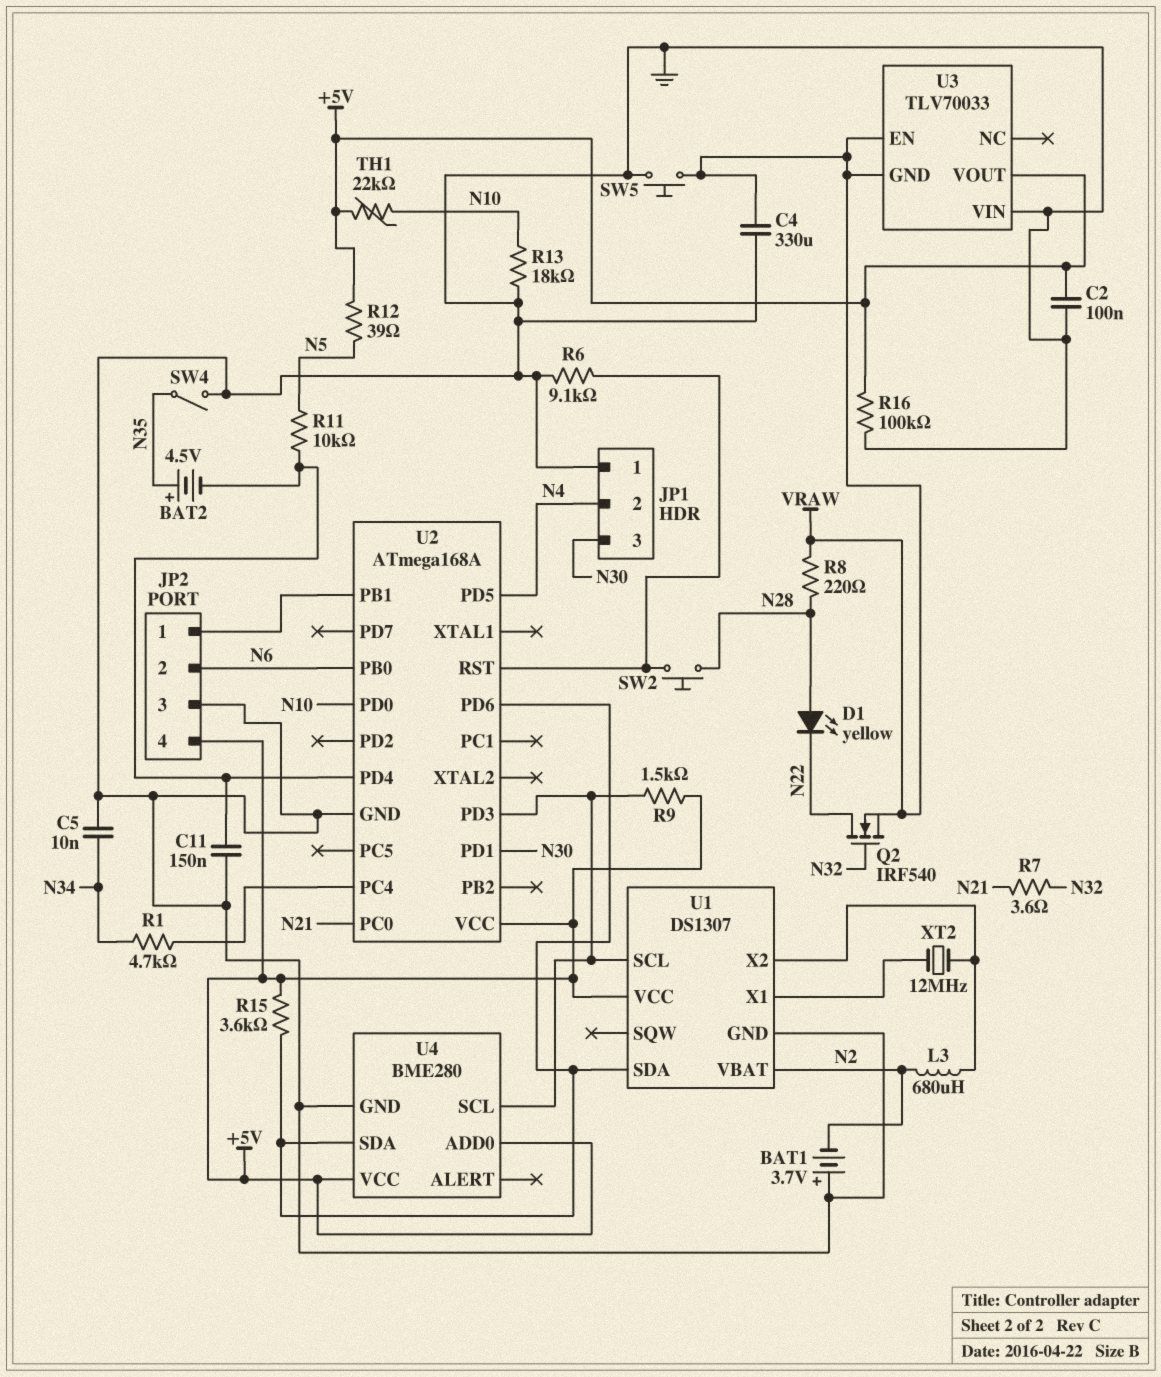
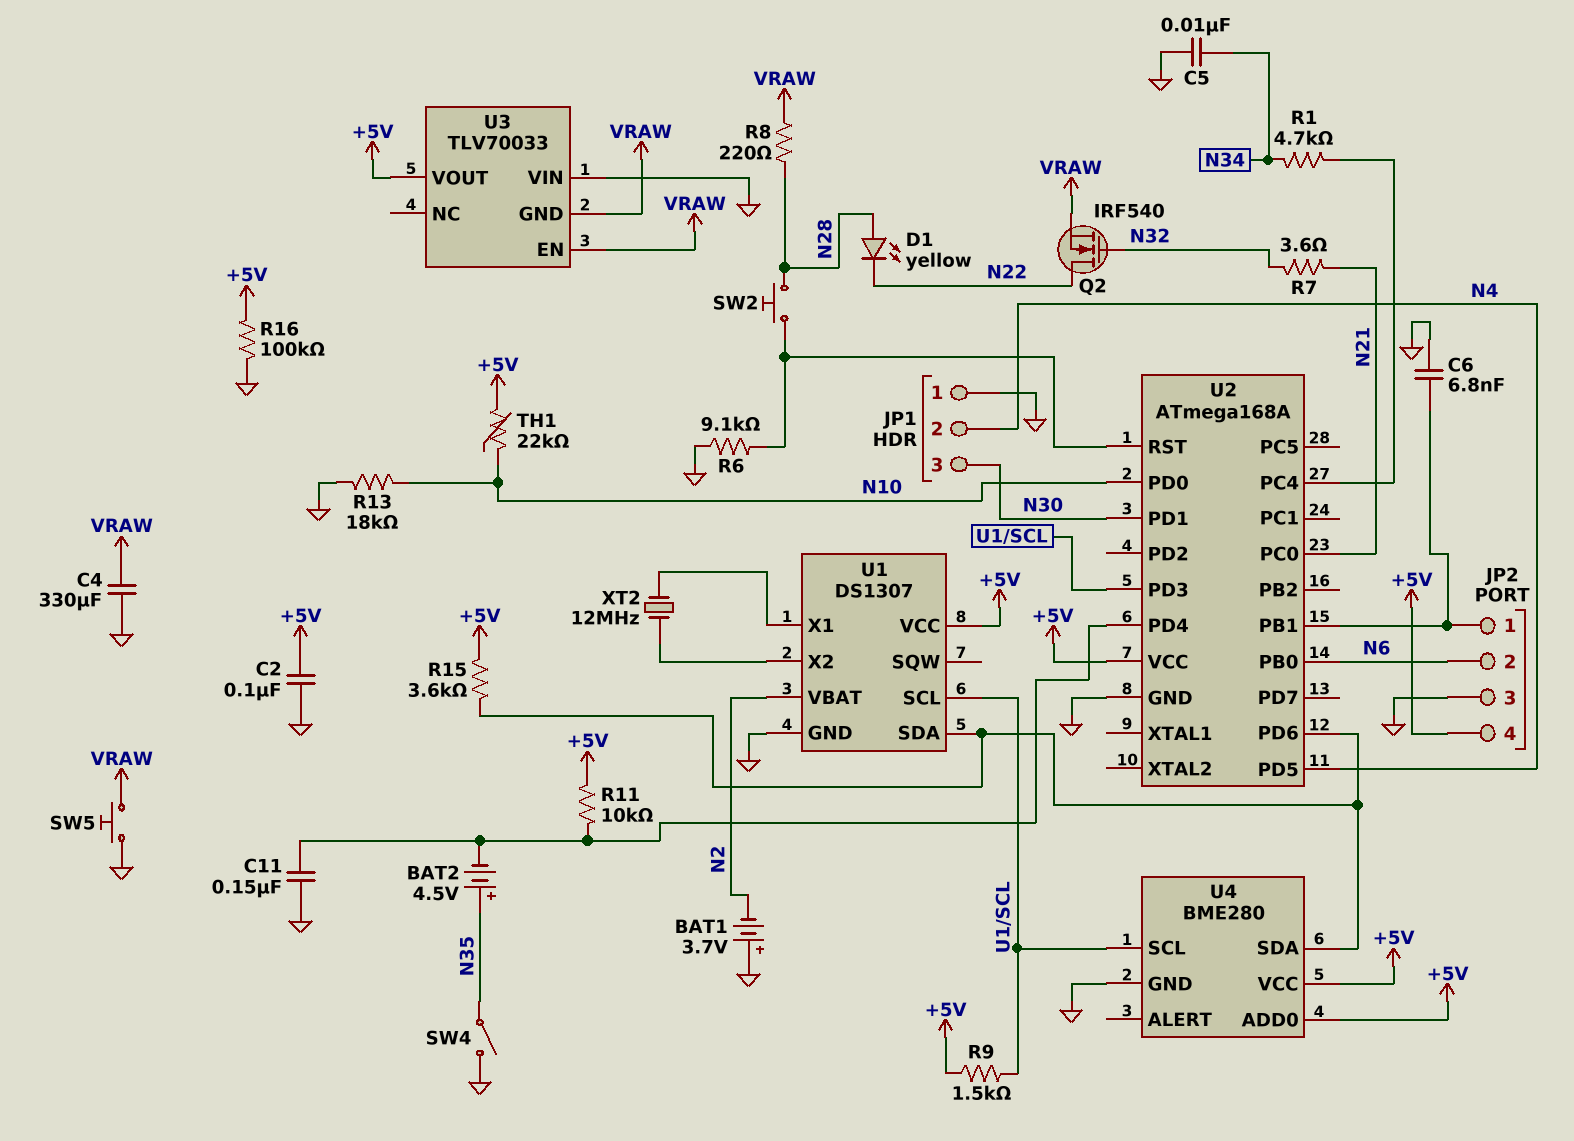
C6: none -> 6.8nF (GND, JP2/1)
L3: 680uH (N2, U1/X2) -> none
R11: 10k (N5, U2/PD4) -> 10k (+5V, U2/PD4)
R12: 39 (+5V, N5) -> none

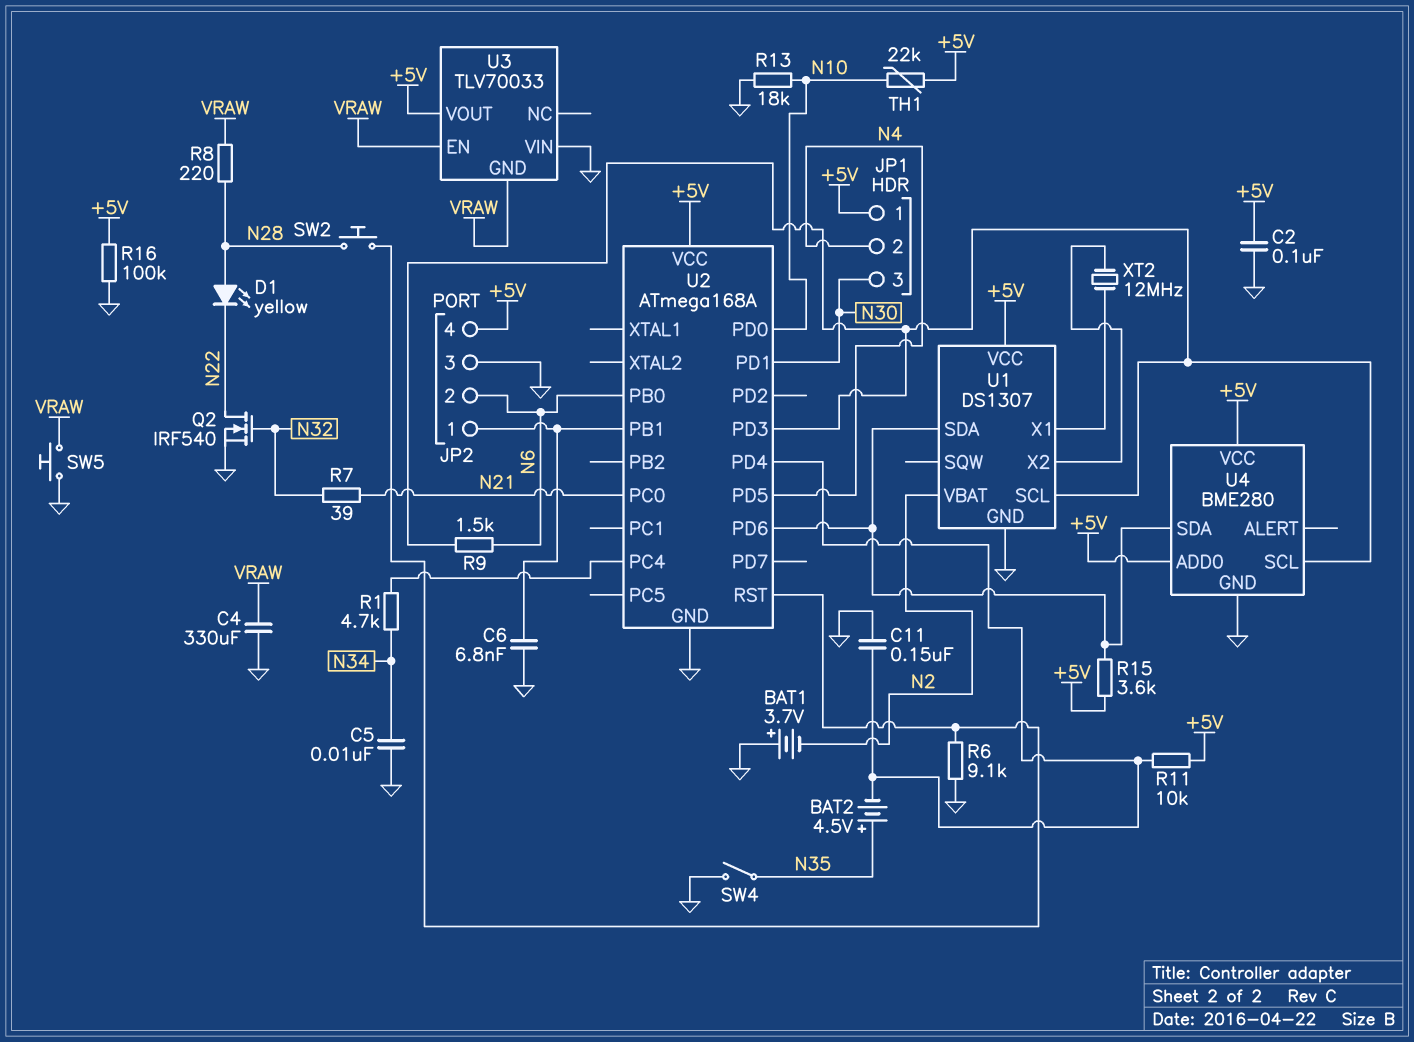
JP1 pin 1: GND -> +5V
Q2: NMOS IRF540 (G N32, D N22, S VRAW) -> NMOS IRF540 (G N32, D N22, S GND)
R7: 3.6 (N21, N32) -> 39 (N21, N32)
R9: 1.5k (+5V, U1/SCL) -> 1.5k (N6, U1/SCL)

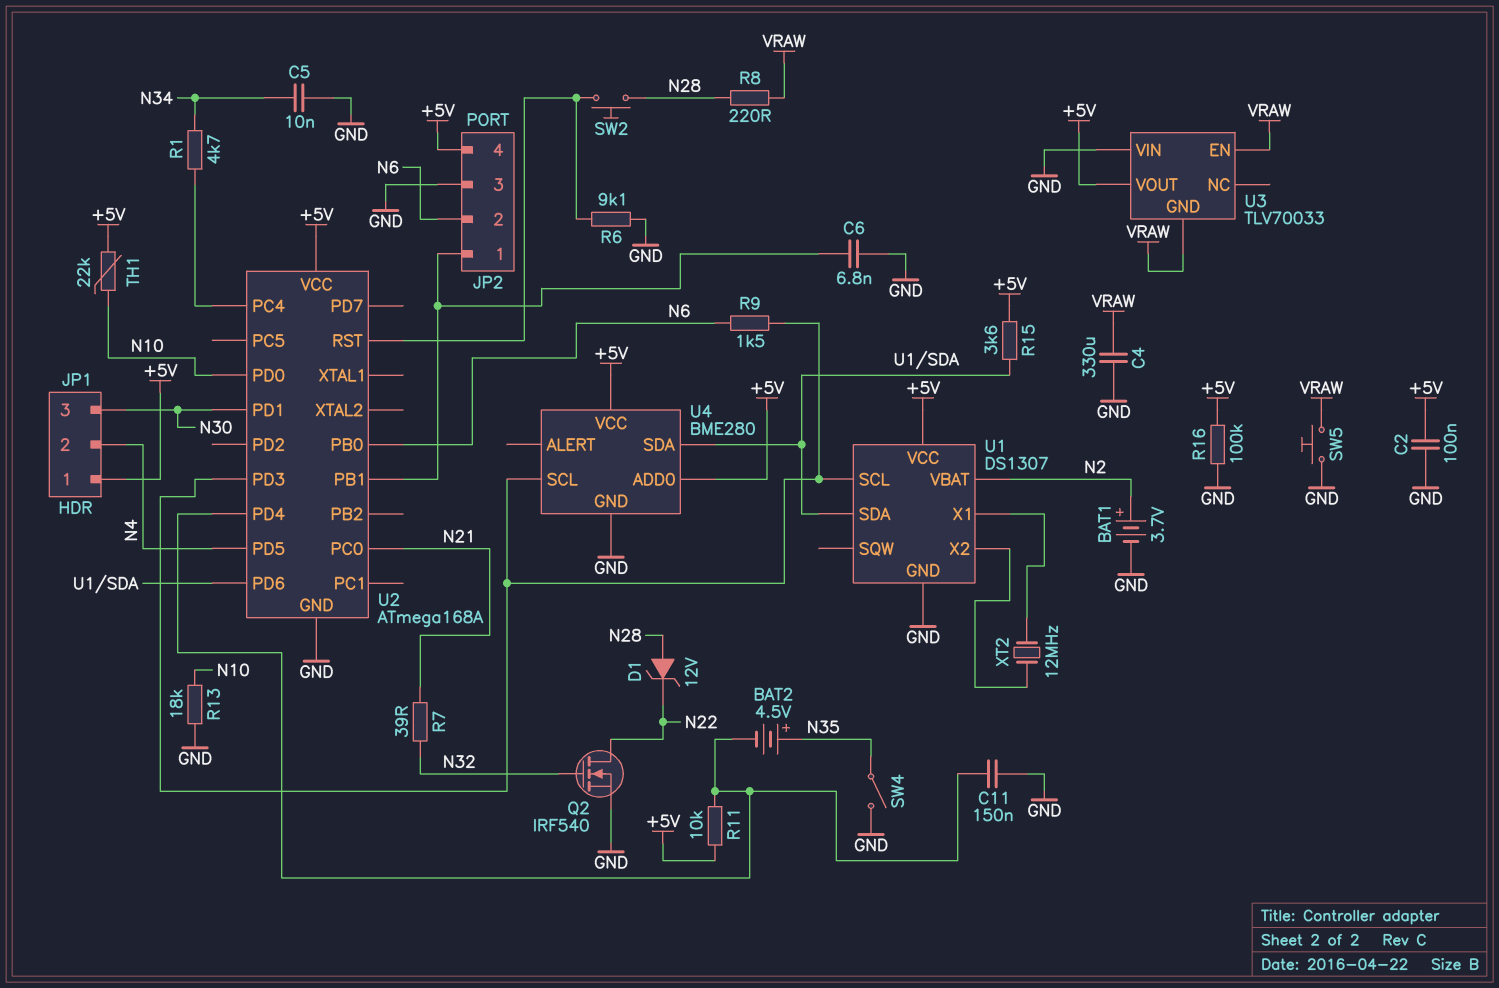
BAT1: 3.7V (plus GND, minus N2) -> 3.7V (plus N2, minus GND)
D1: LED yellow (A N28, K N22) -> zener 12V (A N28, K N22)

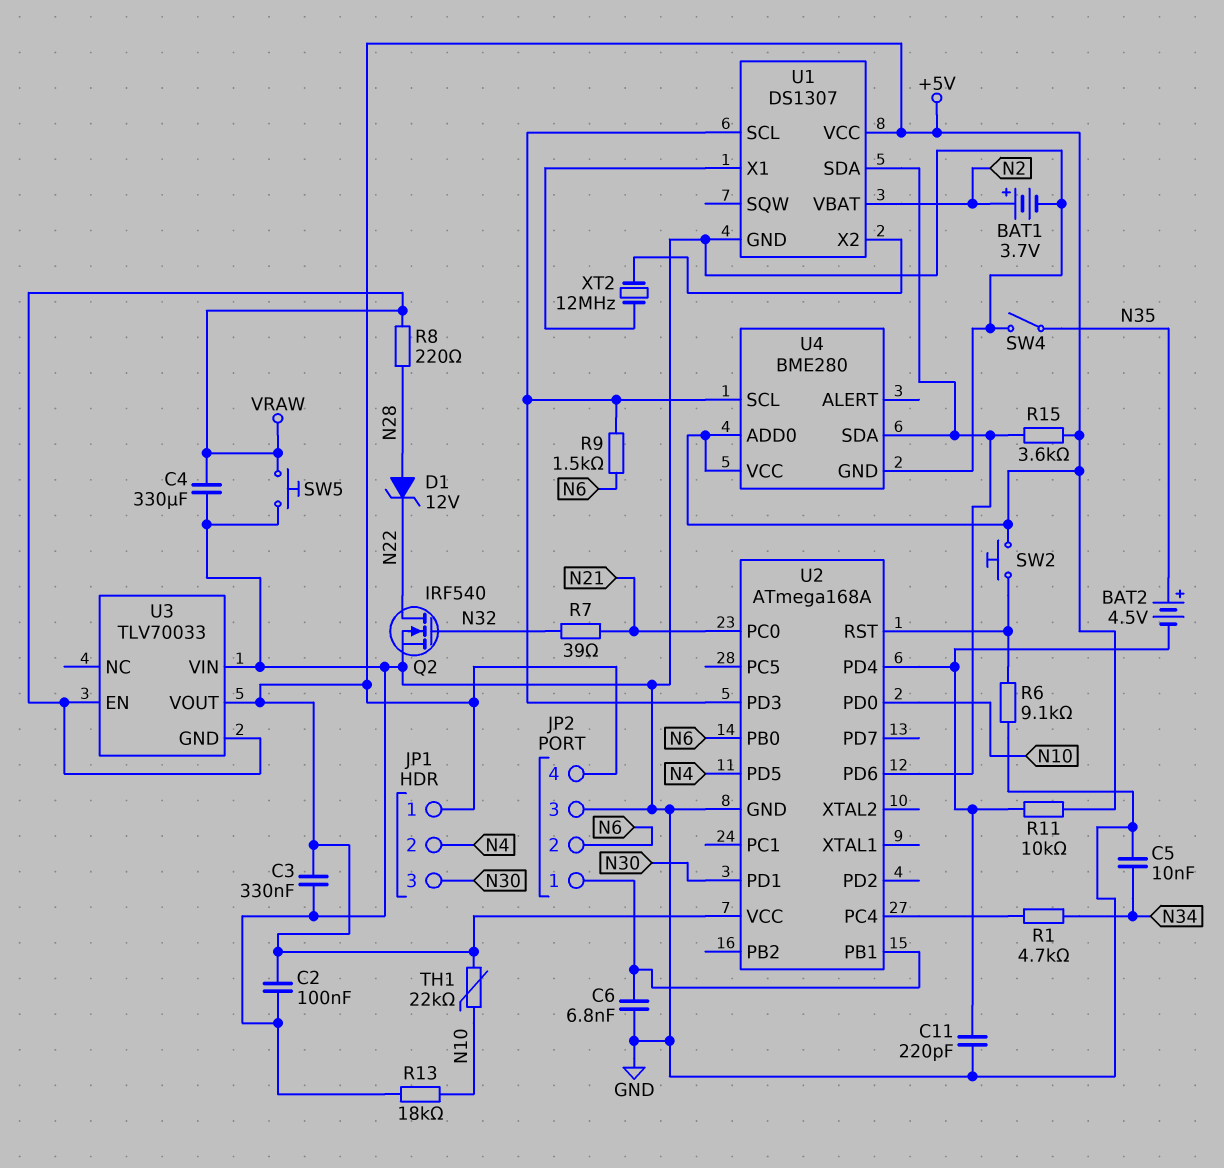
C3: none -> 330nF (+5V, GND)
C11: 150nF (GND, U2/PD4) -> 220pF (GND, U2/PD4)
R16: 100k (+5V, GND) -> none
SW2: button (N28, U2/RST) -> button (+5V, U2/RST)

